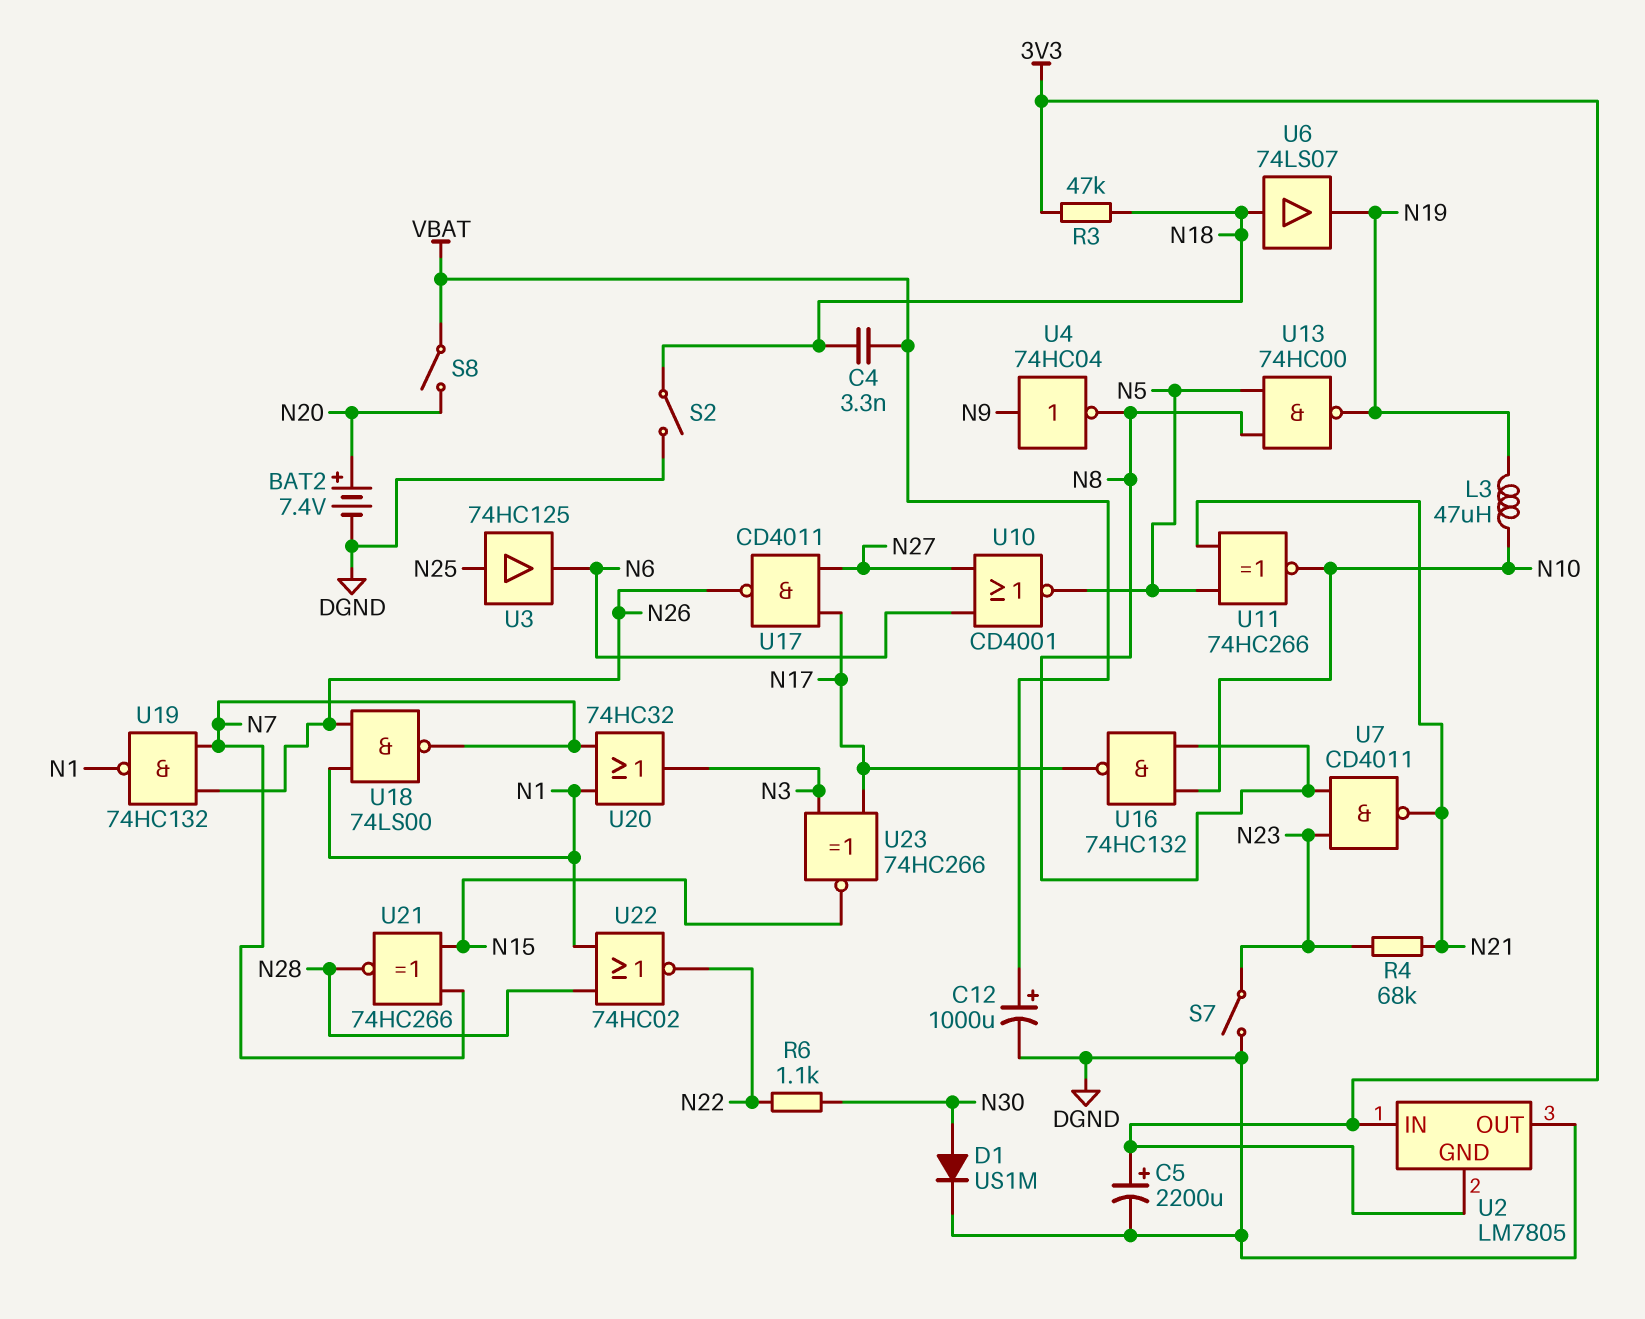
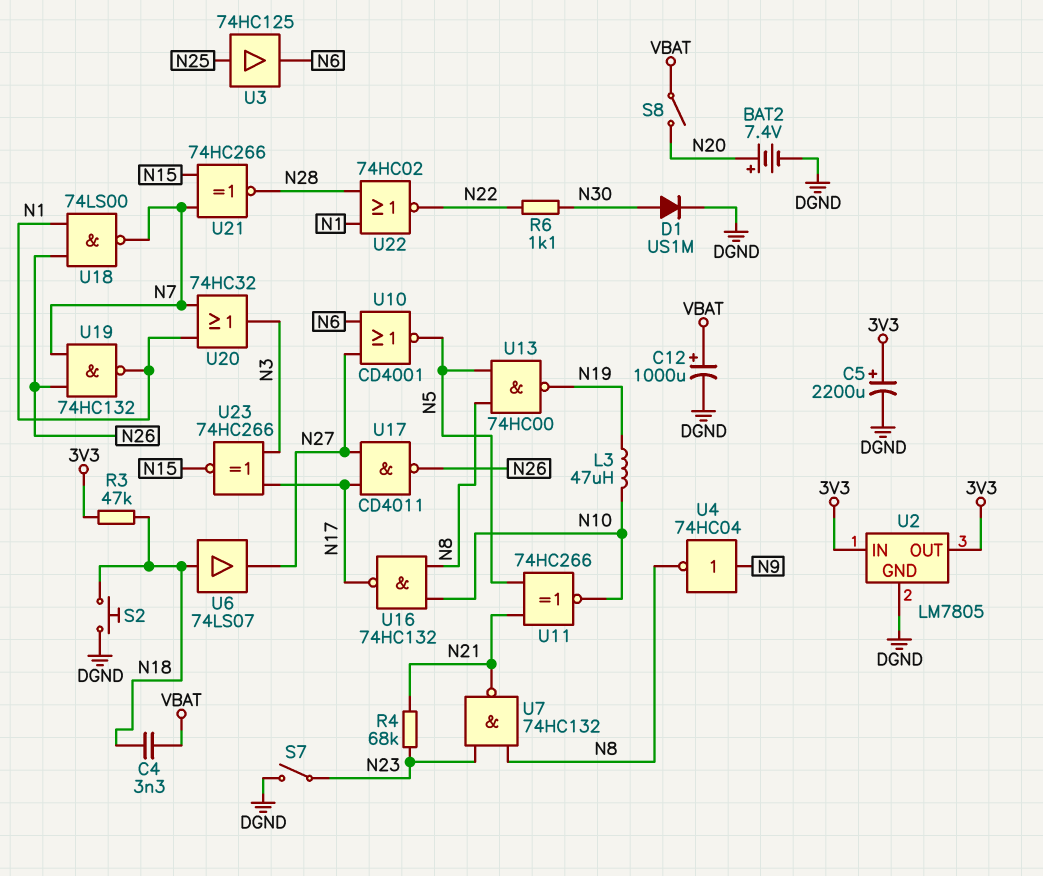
S2: switch (DGND, N18) -> button (DGND, N18)
U2 pin GND: 3V3 -> DGND
U2 pin OUT: DGND -> 3V3
U6: buffer 74LS07 (in N18, out N19) -> buffer 74LS07 (in N18, out N27)
U7: NAND CD4011 (in N8, in N23, out N21) -> NAND 74HC132 (in N8, in N23, out N21)

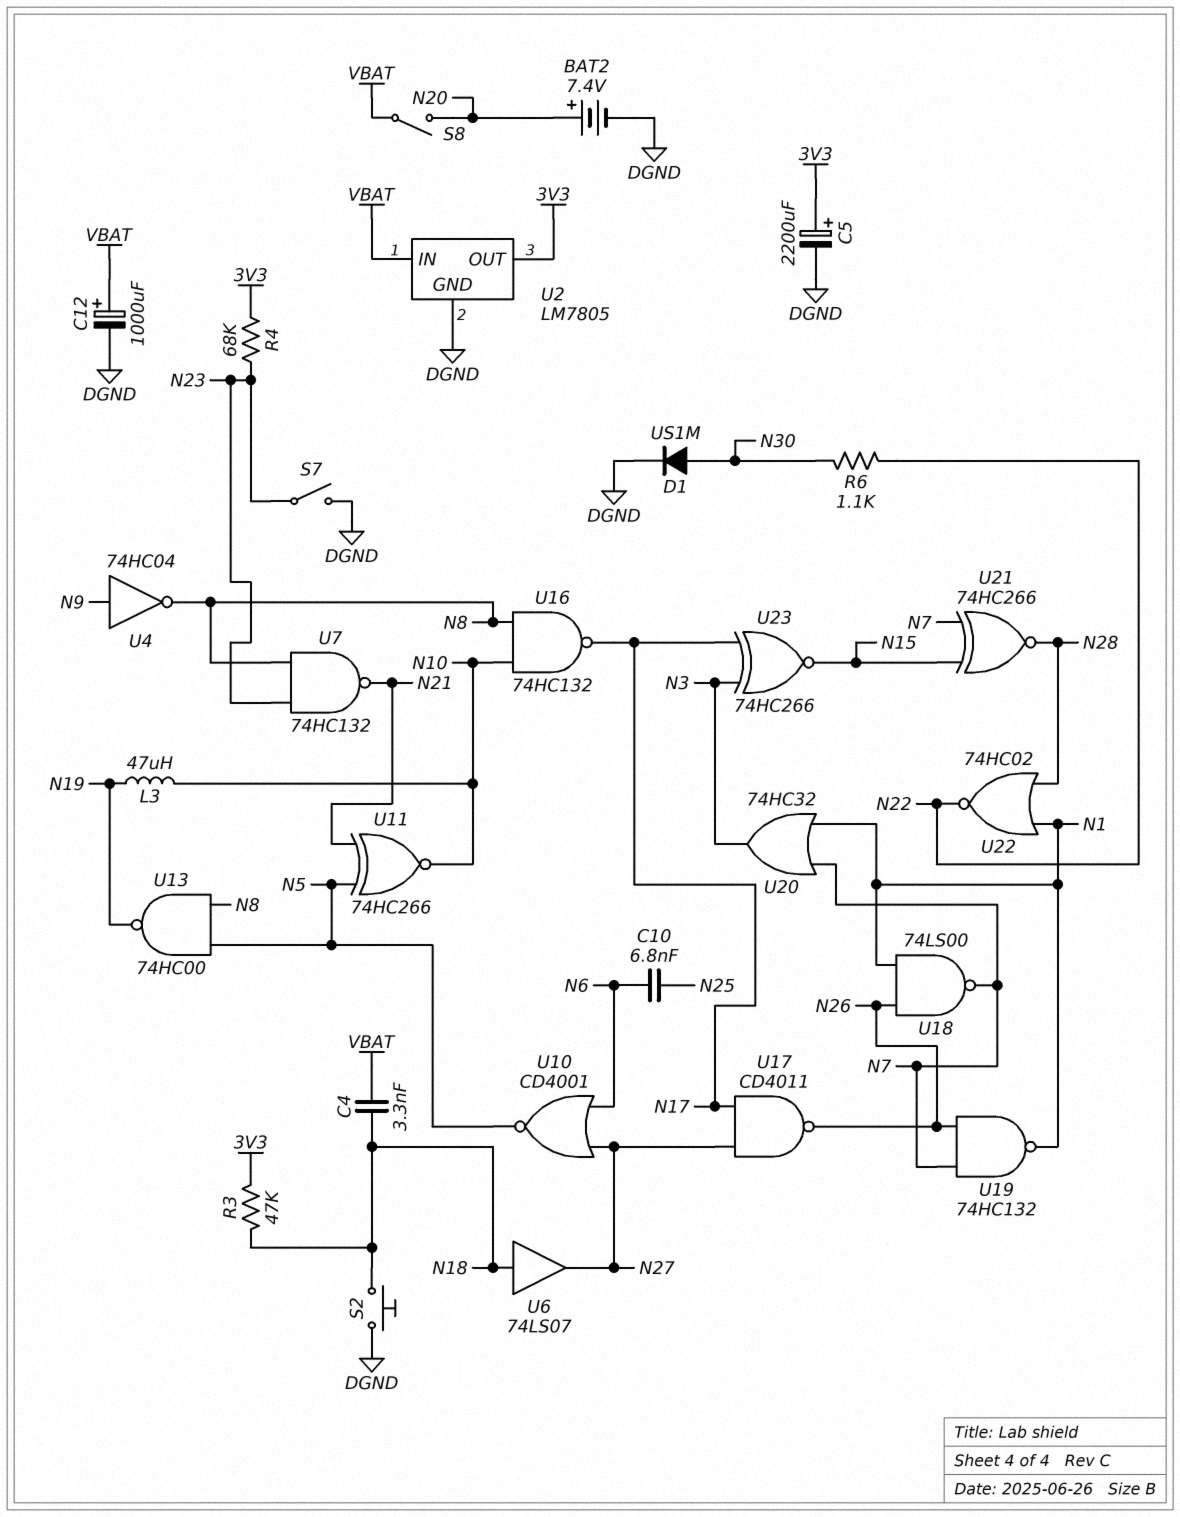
C10: none -> 6.8nF (N6, N25)
R4: 68k (N21, N23) -> 68k (3V3, N23)
U2 pin IN: 3V3 -> VBAT
U3: buffer 74HC125 (in N25, out N6) -> none

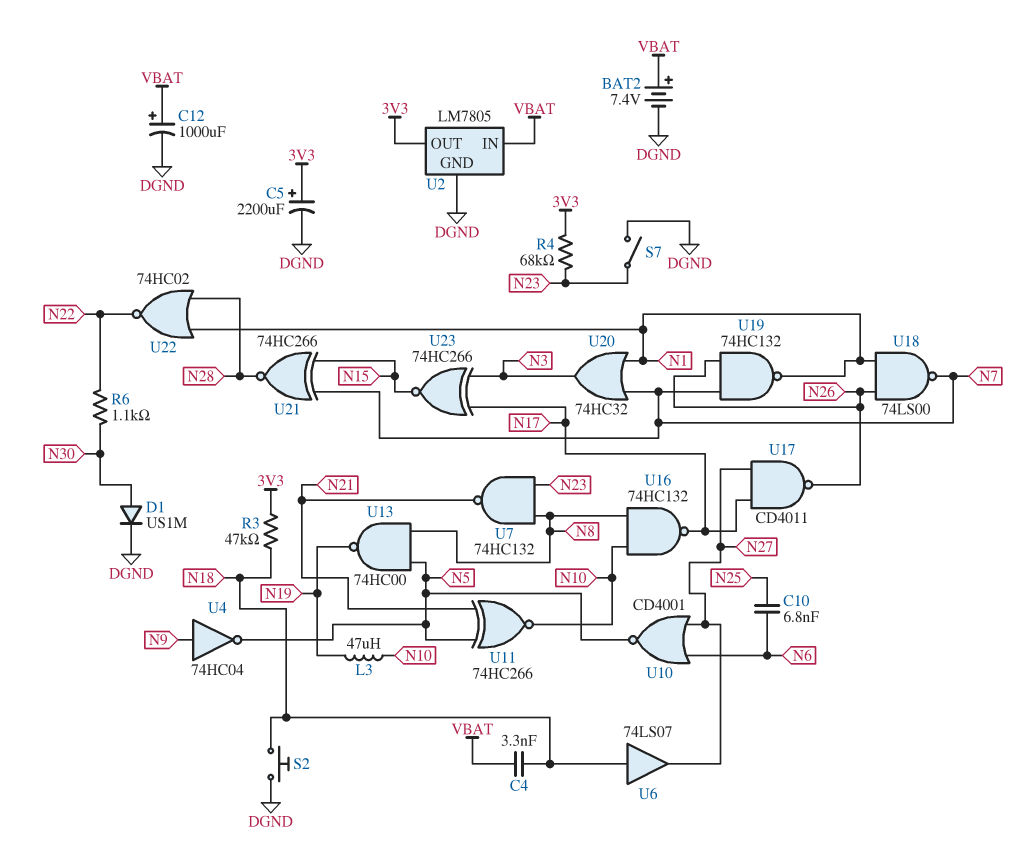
BAT2: 7.4V (plus N20, minus DGND) -> 7.4V (plus VBAT, minus DGND)
S8: switch (N20, VBAT) -> none
U4: NOT 74HC04 (in N9, out N8) -> NOT 74HC04 (in N9, out N5)

